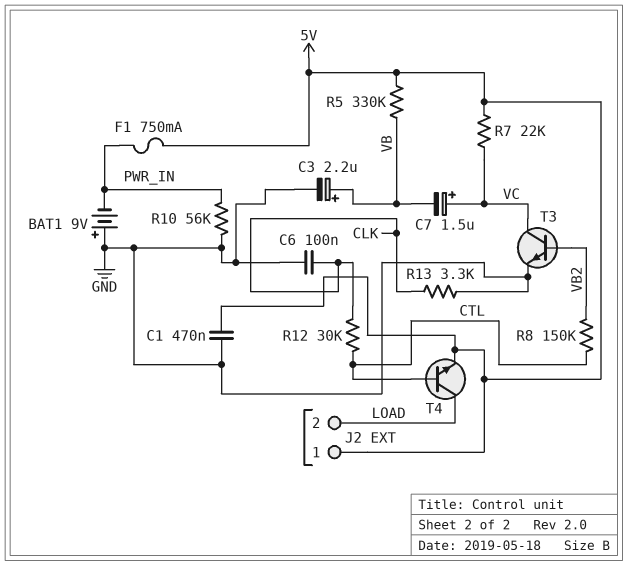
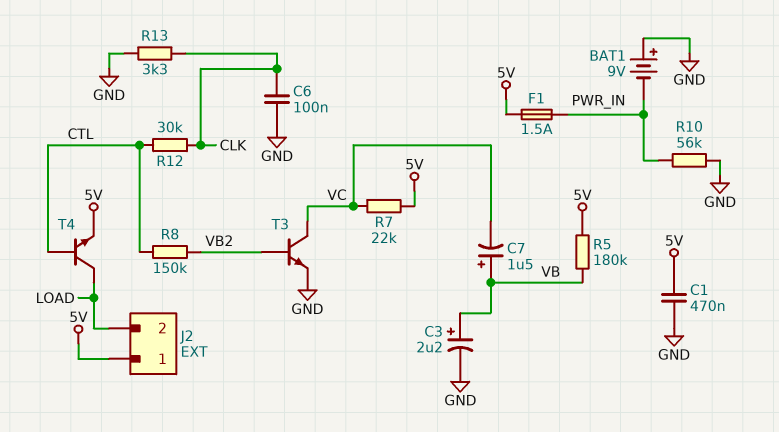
C7: 1.5uF (plus VC, minus VB) -> 1.5uF (plus VB, minus VC)
F1: 750mA (5V, PWR_IN) -> 1.5A (5V, PWR_IN)
R5: 330k (5V, VB) -> 180k (5V, VB)

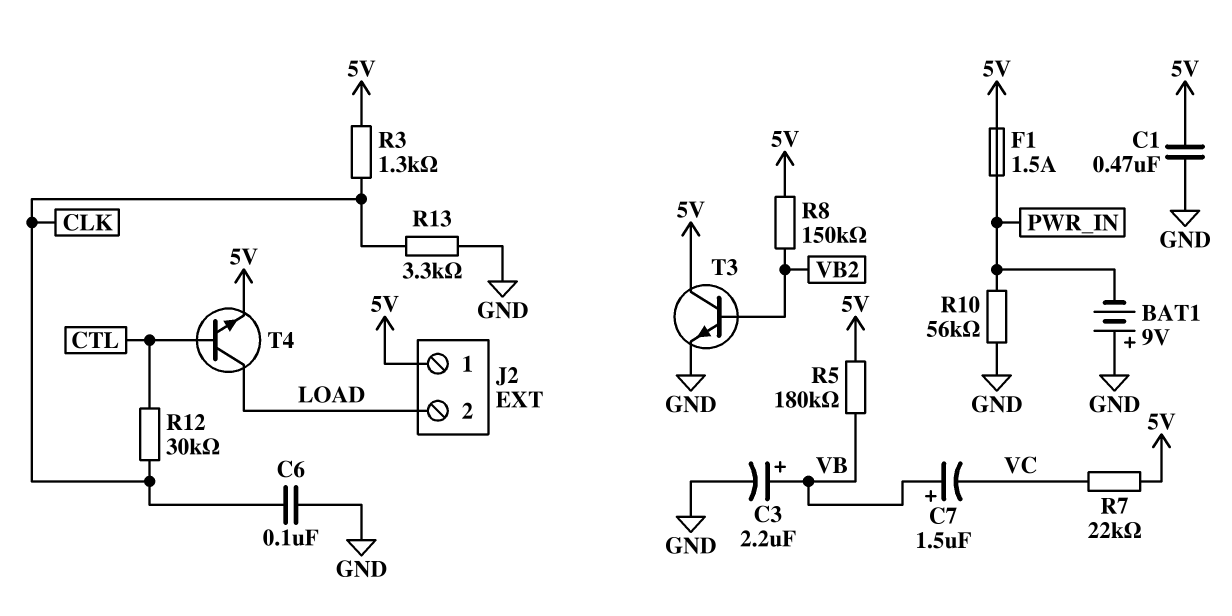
R3: none -> 1.3k (5V, CLK)
R8: 150k (CTL, VB2) -> 150k (5V, VB2)
T3: NPN (B VB2, C VC, E GND) -> NPN (B VB2, C 5V, E GND)

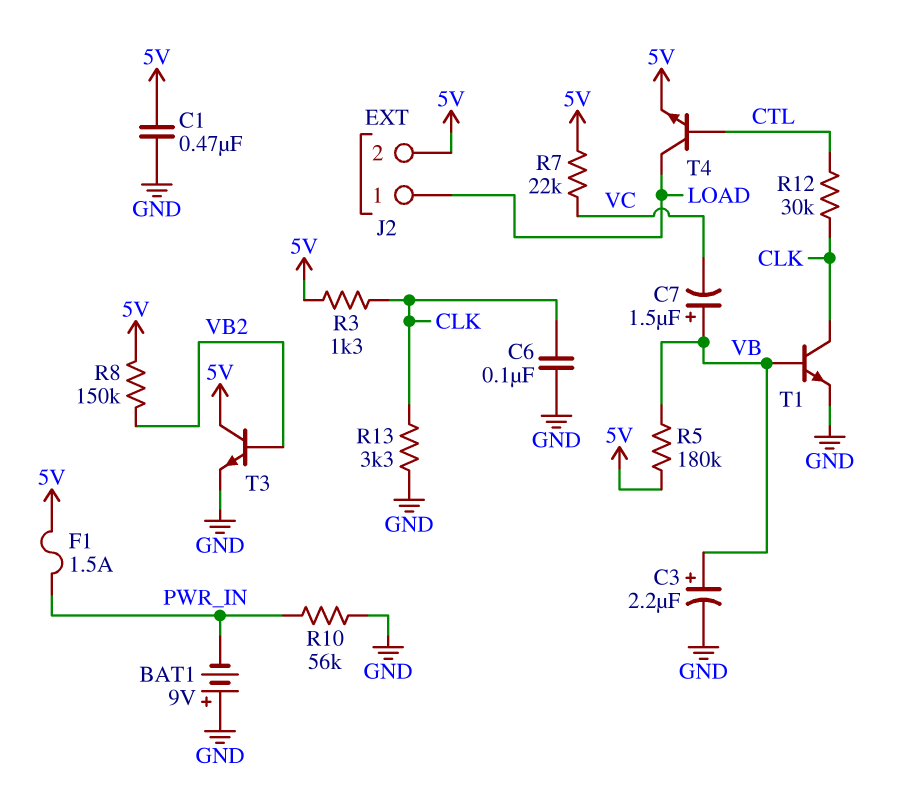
J2 pin 1: 5V -> LOAD
J2 pin 2: LOAD -> 5V
T1: none -> NPN (B VB, C CLK, E GND)

